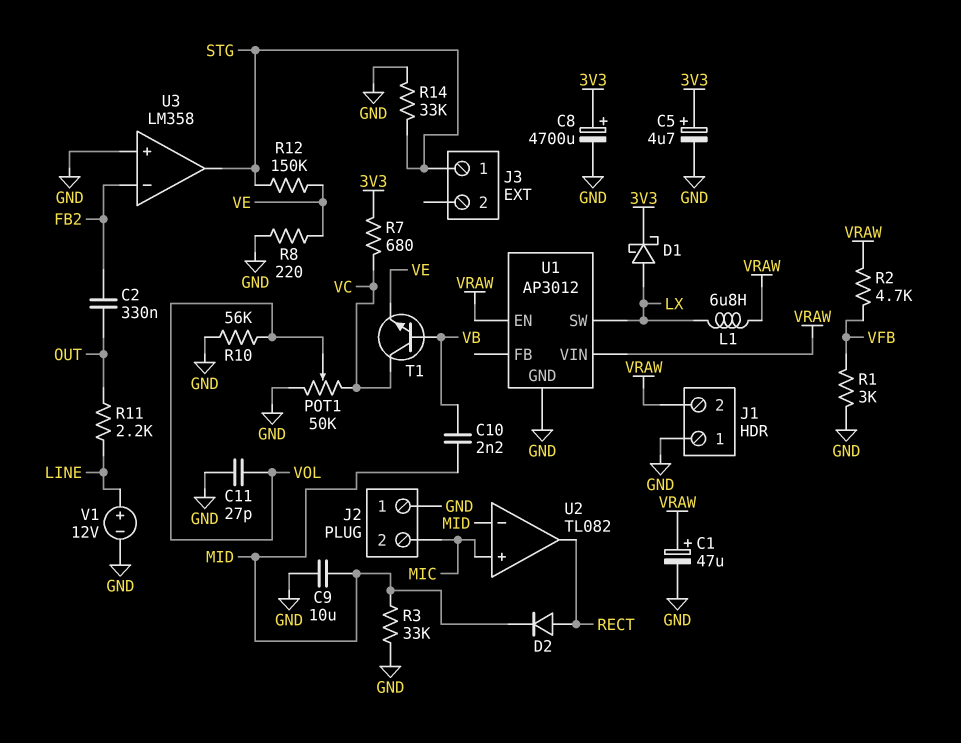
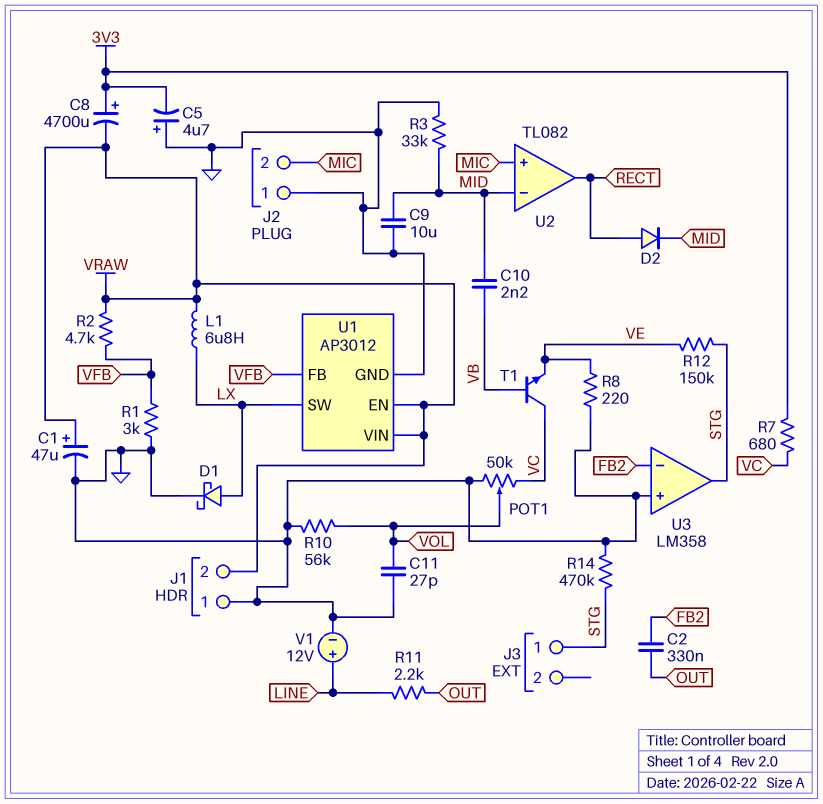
C5: 4.7uF (plus 3V3, minus GND) -> 4.7uF (plus GND, minus 3V3)
C8: 4700uF (plus 3V3, minus GND) -> 4700uF (plus 3V3, minus VRAW)
D1: schottky (A LX, K 3V3) -> schottky (A LX, K GND)
R14: 33k (GND, STG) -> 470k (GND, STG)
U1 pin FB: none -> VFB

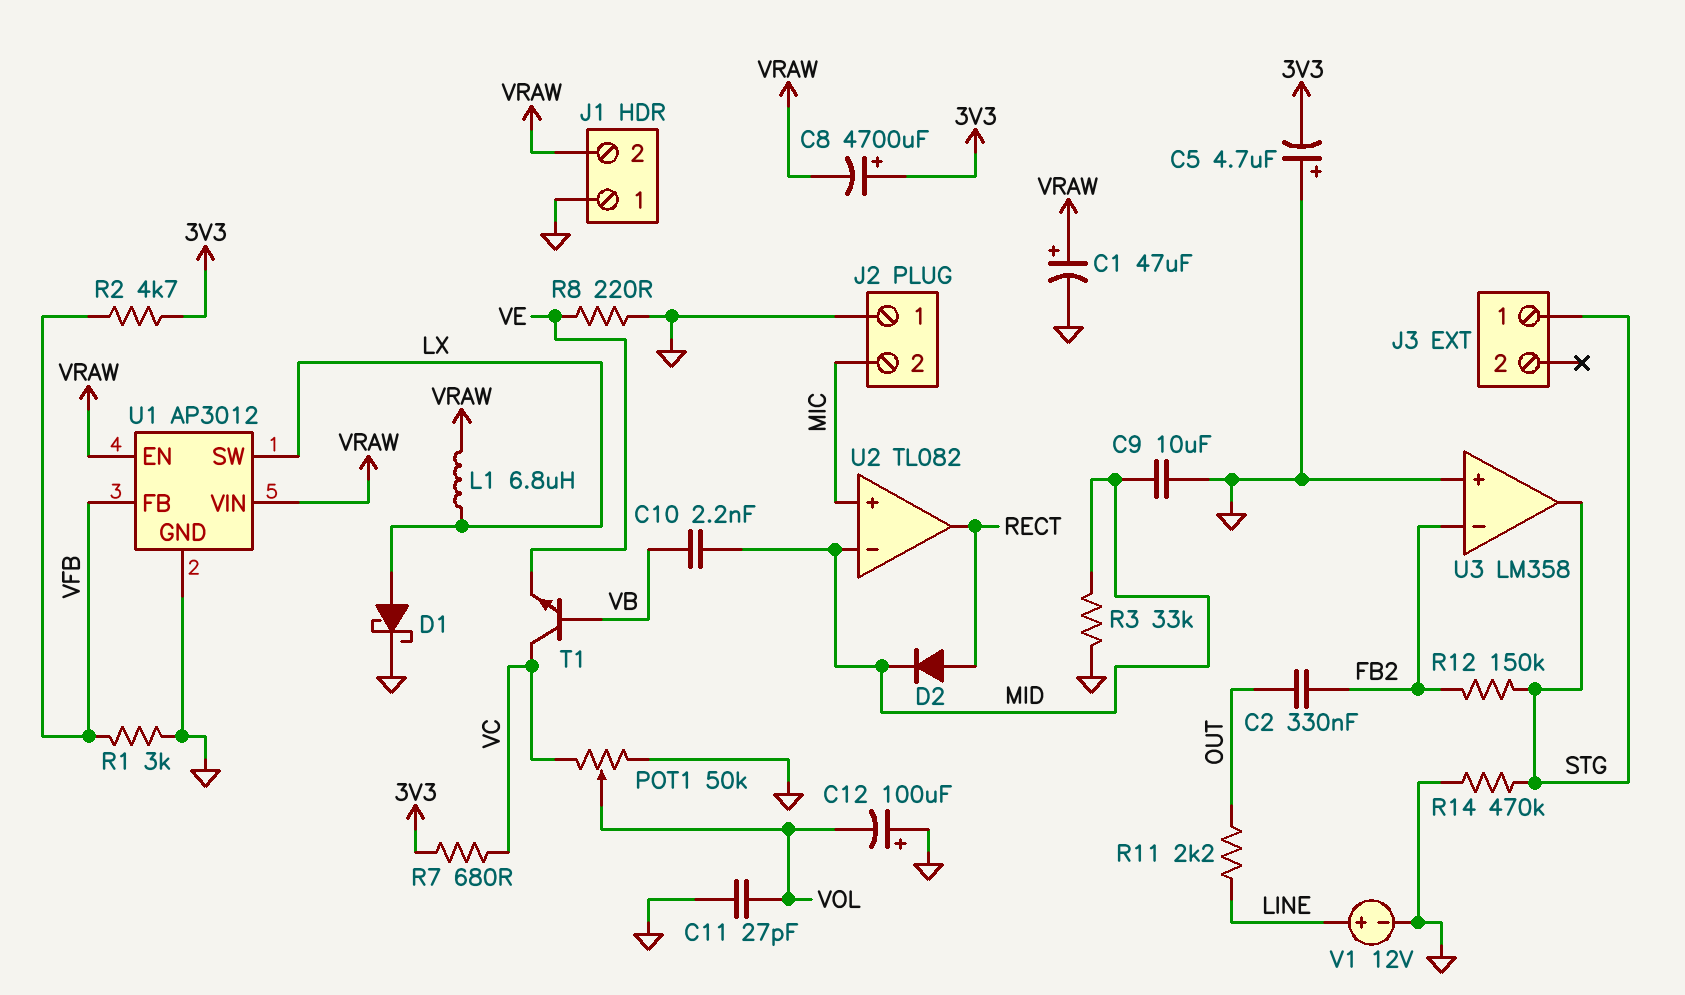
C12: none -> 100uF (plus GND, minus VOL)
R2: 4.7k (VFB, VRAW) -> 4.7k (3V3, VFB)
R10: 56k (GND, VOL) -> none
R12: 150k (STG, VE) -> 150k (FB2, STG)

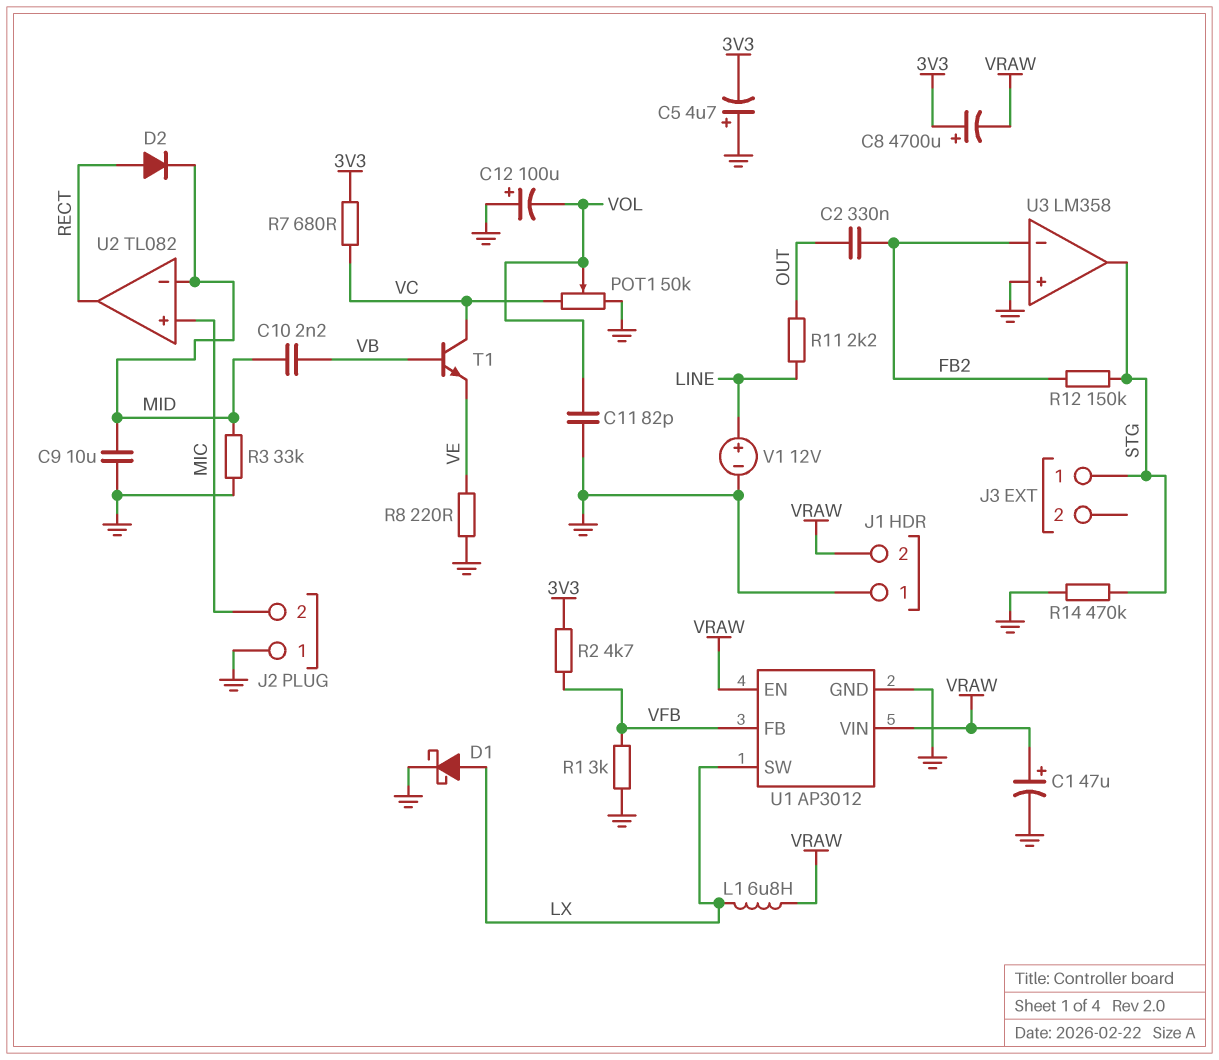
C11: 27pF (GND, VOL) -> 82pF (GND, VOL)

